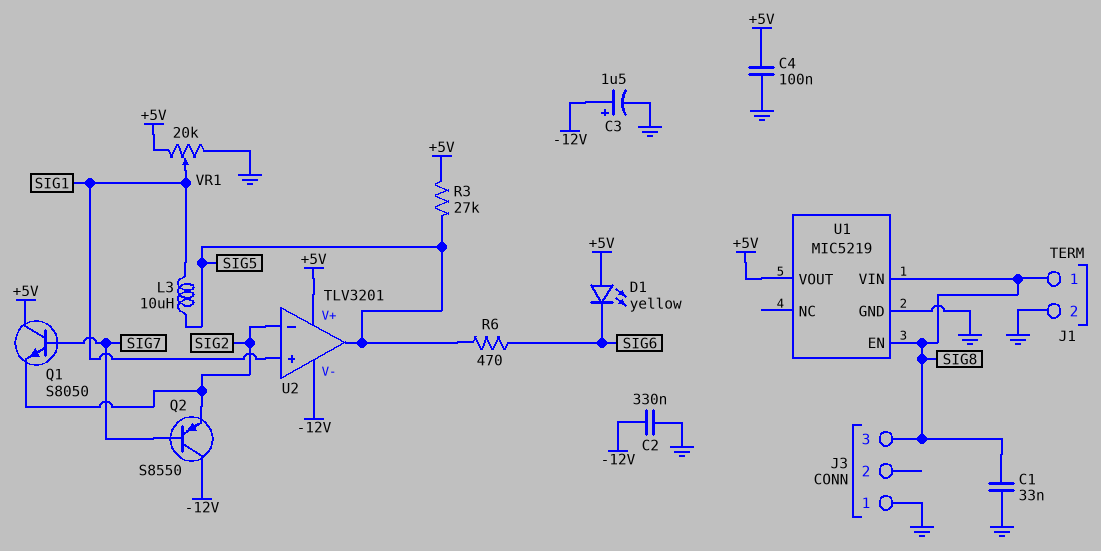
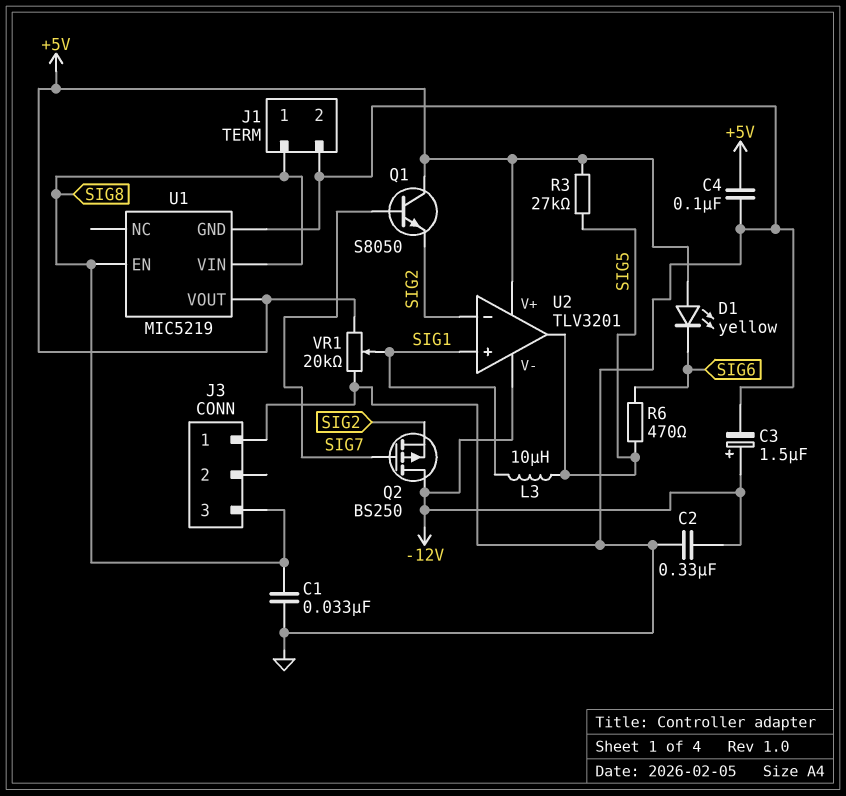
Q2: PNP S8550 (B SIG7, C -12V, E SIG2) -> PMOS BS250 (G SIG7, D -12V, S SIG2)

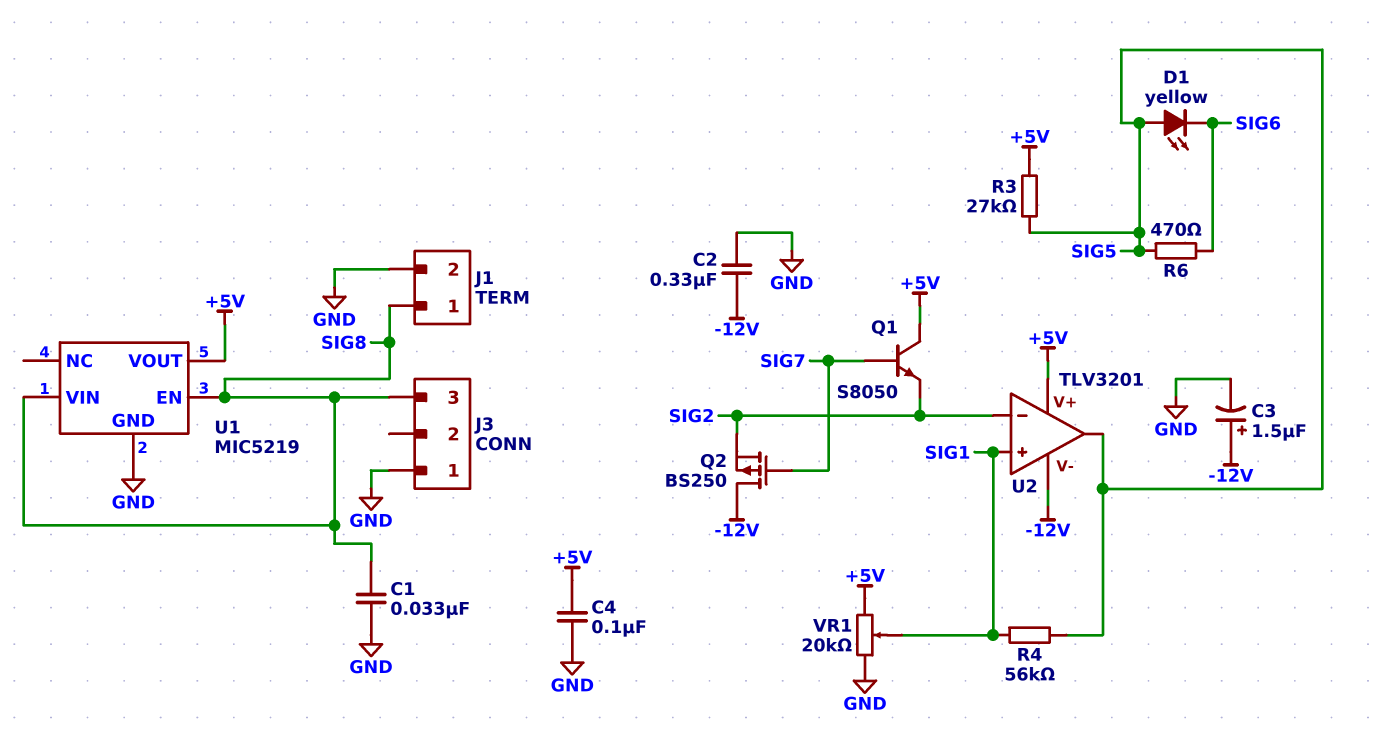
D1: LED yellow (A +5V, K SIG6) -> LED yellow (A SIG5, K SIG6)
L3: 10uH (SIG1, SIG5) -> none
R4: none -> 56k (SIG1, SIG5)

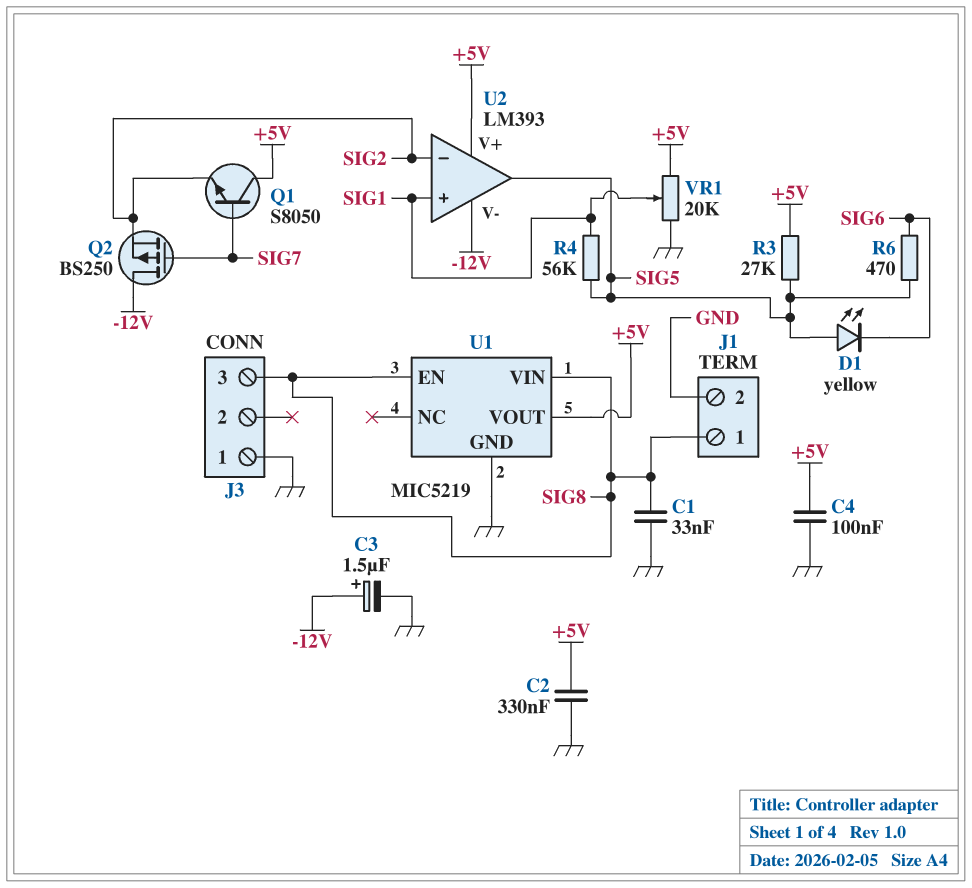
C2: 330nF (-12V, GND) -> 330nF (+5V, GND)
U2: TLV3201 -> LM393

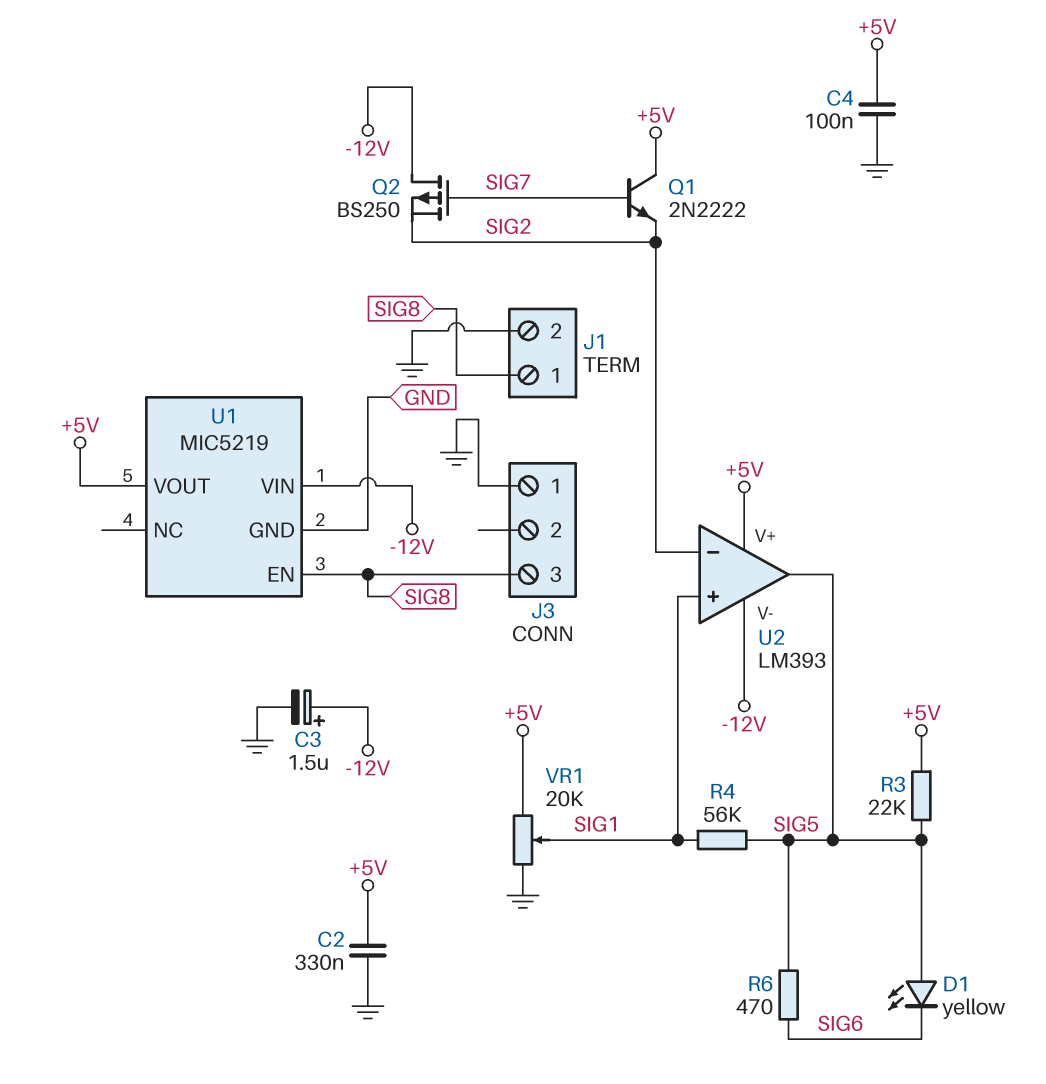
C1: 33nF (GND, SIG8) -> none
Q1: NPN S8050 (B SIG7, C +5V, E SIG2) -> NPN 2N2222 (B SIG7, C +5V, E SIG2)
R3: 27k (+5V, SIG5) -> 22k (+5V, SIG5)
U1 pin VIN: SIG8 -> -12V

